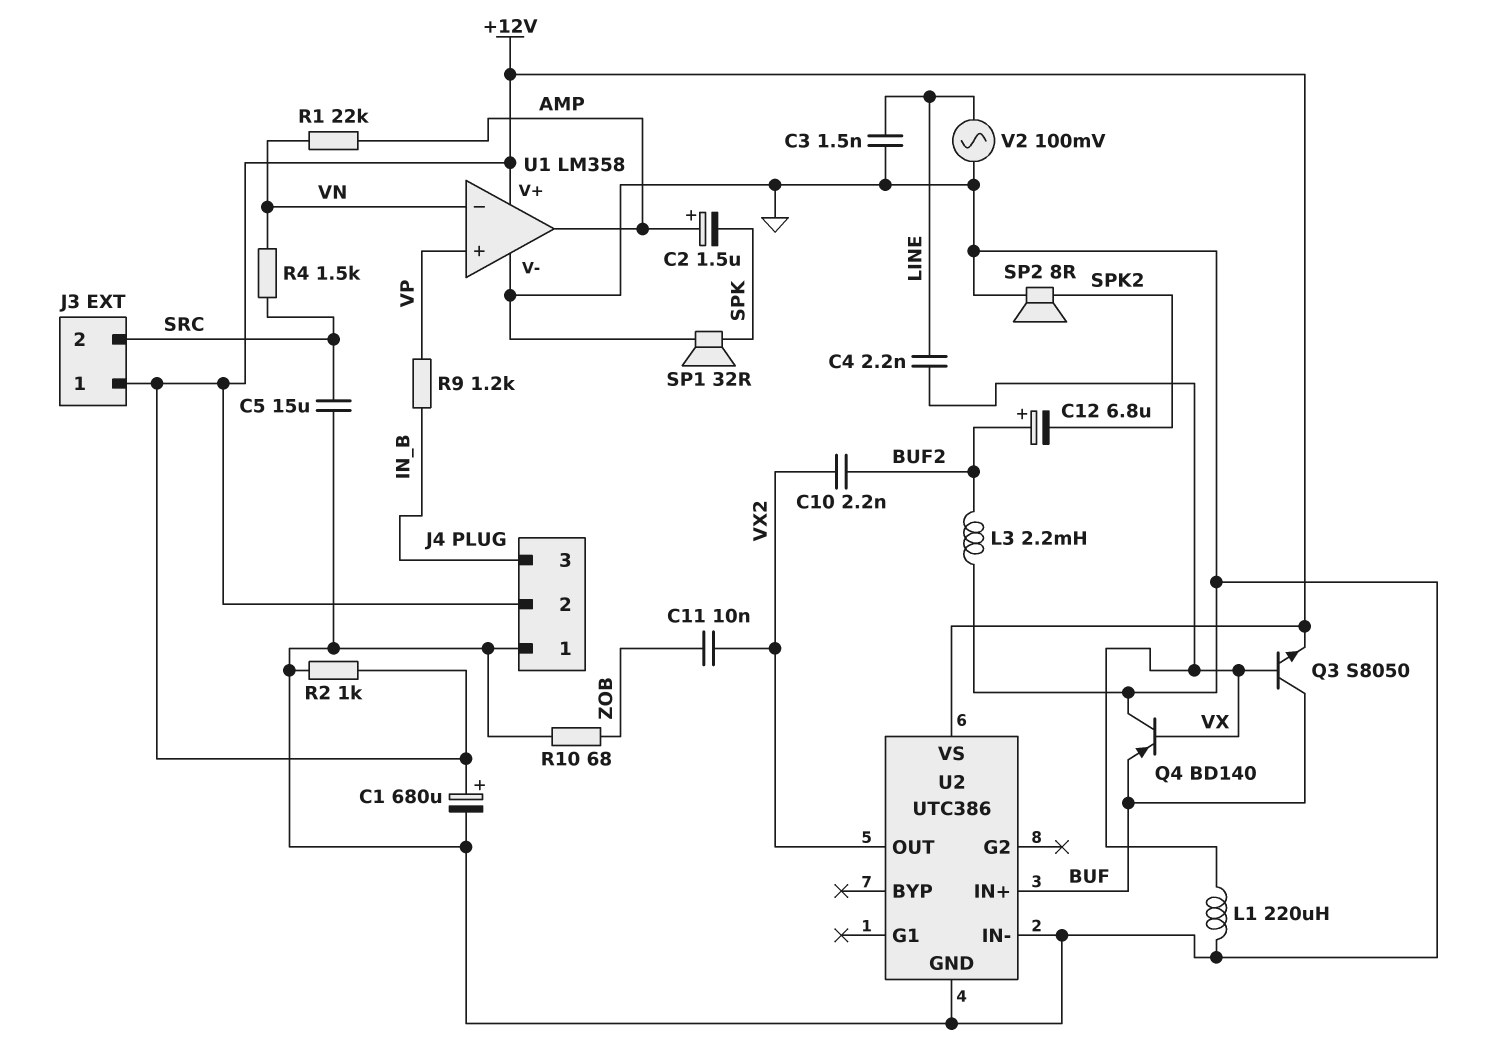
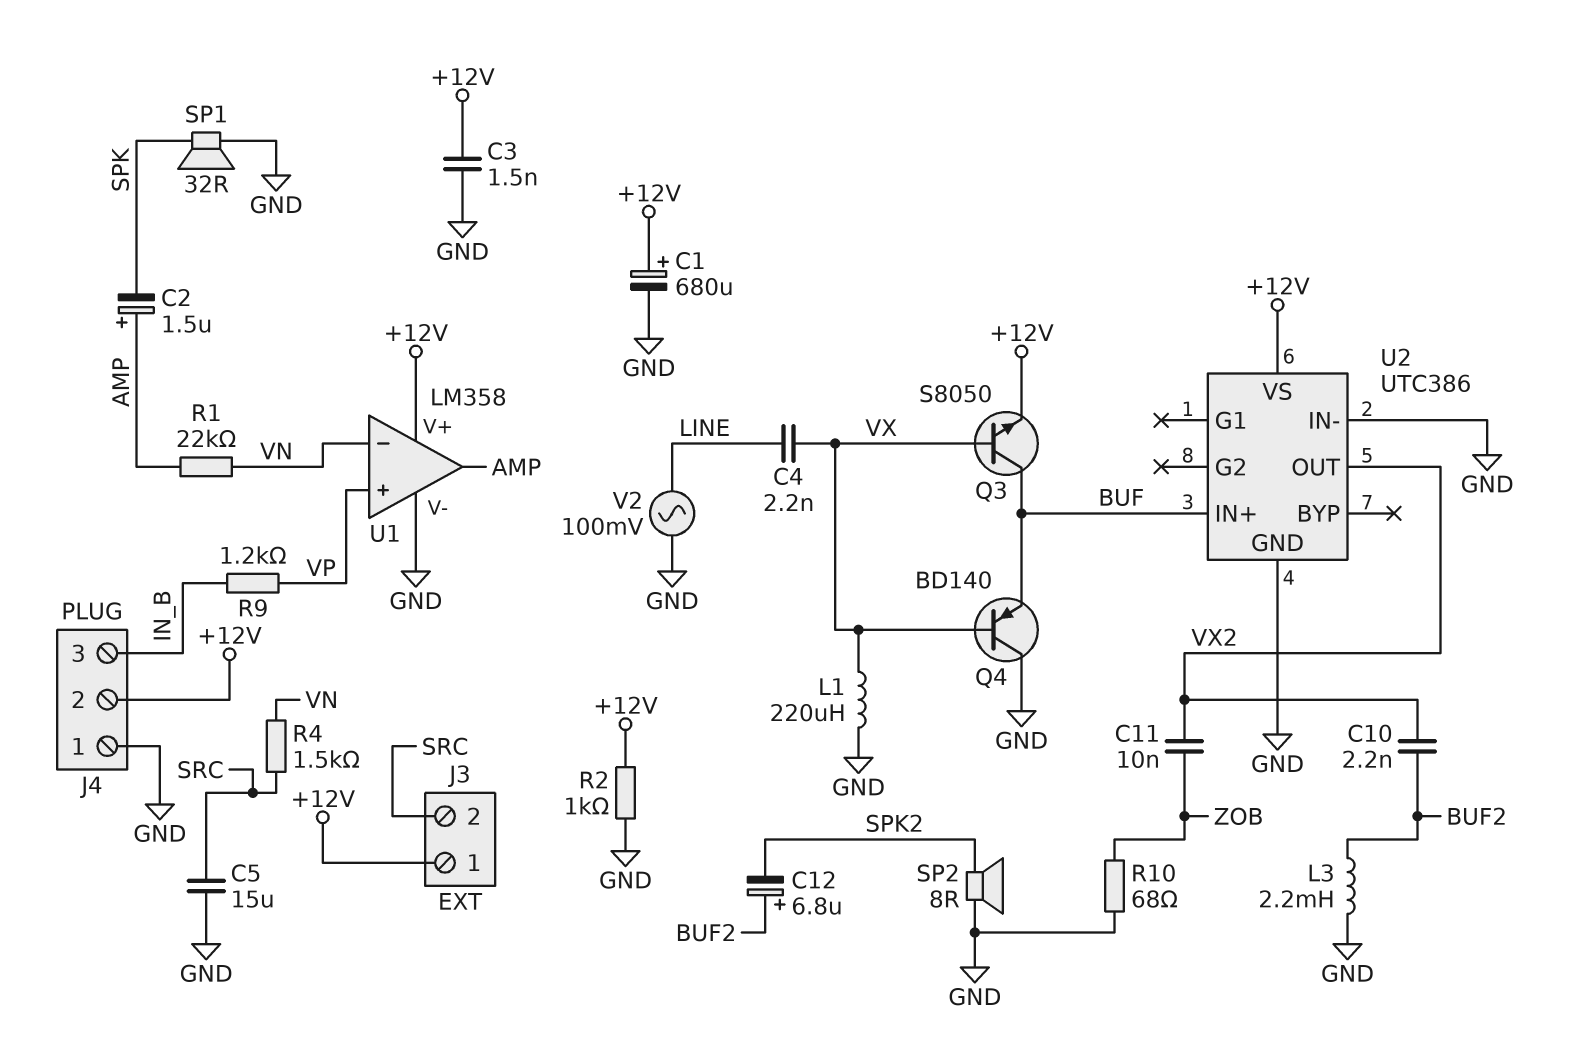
C3: 1.5nF (GND, LINE) -> 1.5nF (+12V, GND)

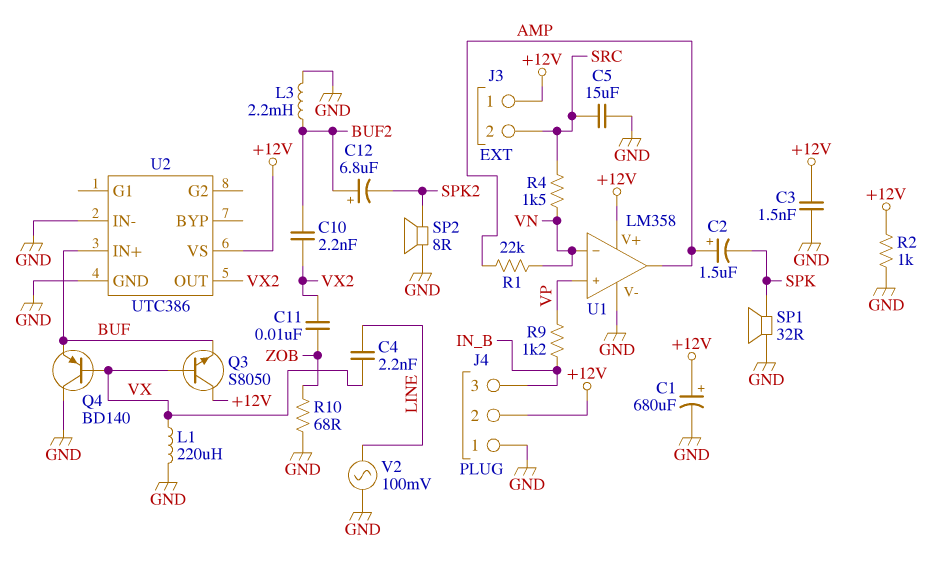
Q3: NPN S8050 (B VX, C BUF, E +12V) -> NPN S8050 (B VX, C +12V, E BUF)

